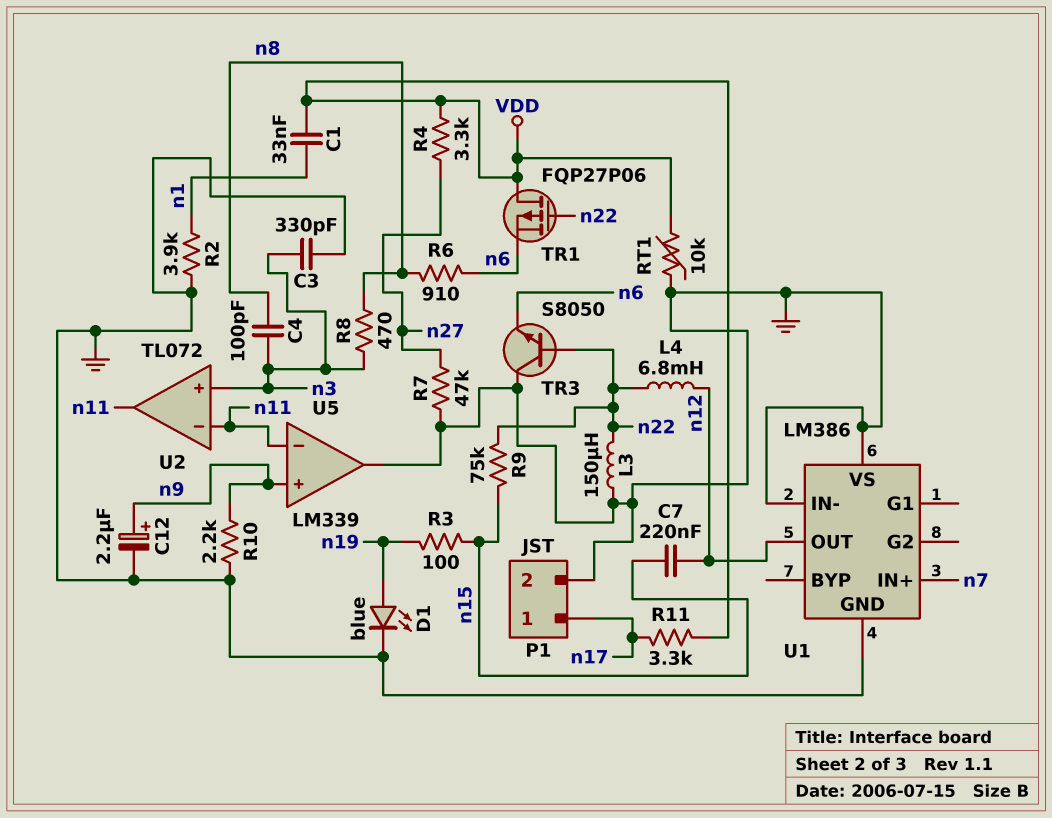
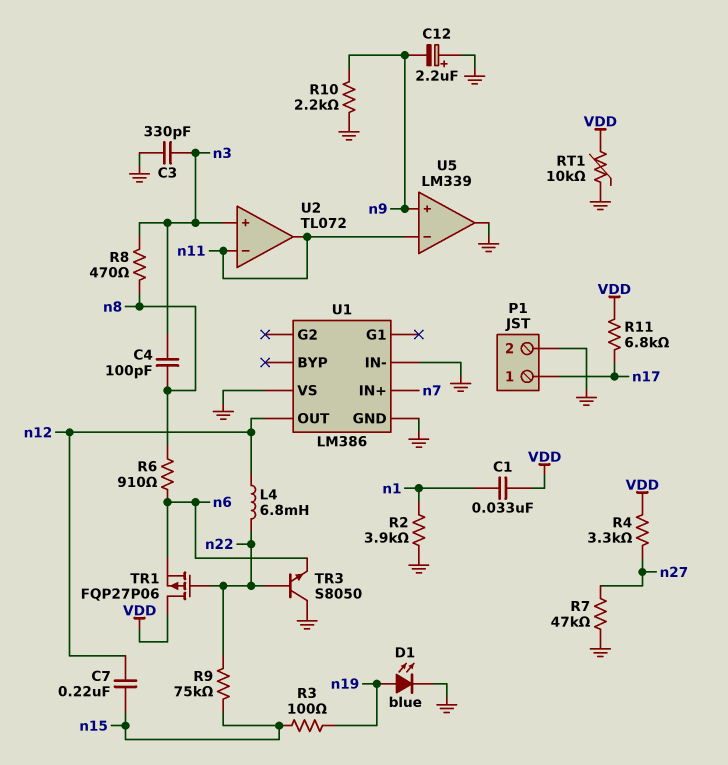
C12: 2.2uF (plus n9, minus GND) -> 2.2uF (plus GND, minus n9)
L3: 150uH (GND, n22) -> none
R11: 3.3k (VDD, n17) -> 6.8k (VDD, n17)

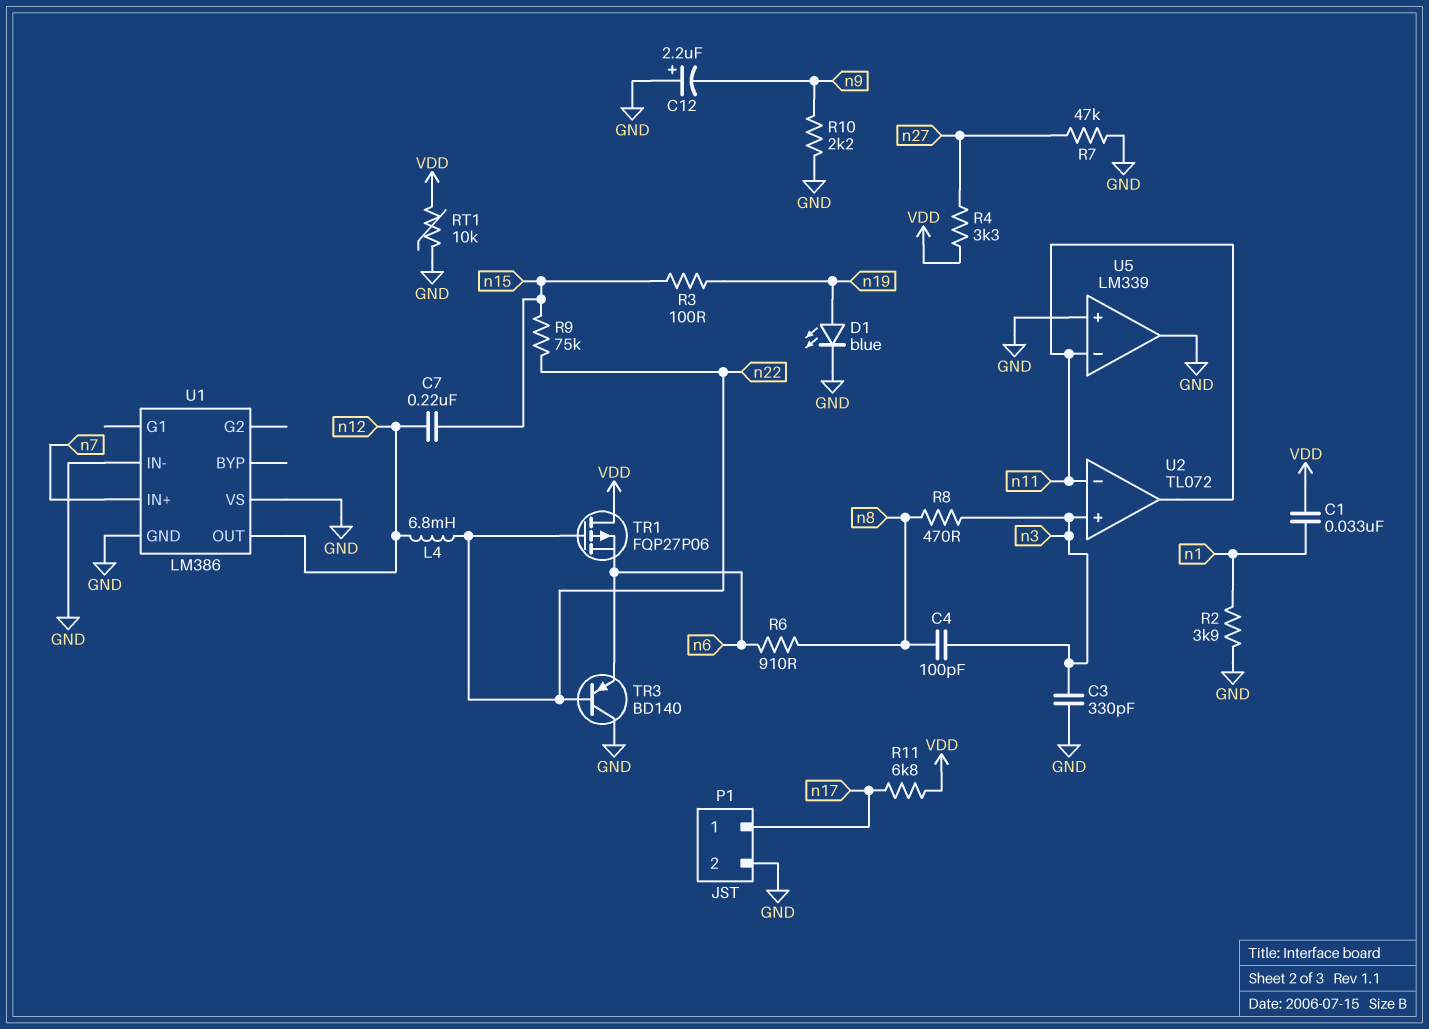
TR3: NPN S8050 (B n22, C GND, E n6) -> PNP BD140 (B n22, C GND, E n6)
U5 pin in+: n9 -> GND

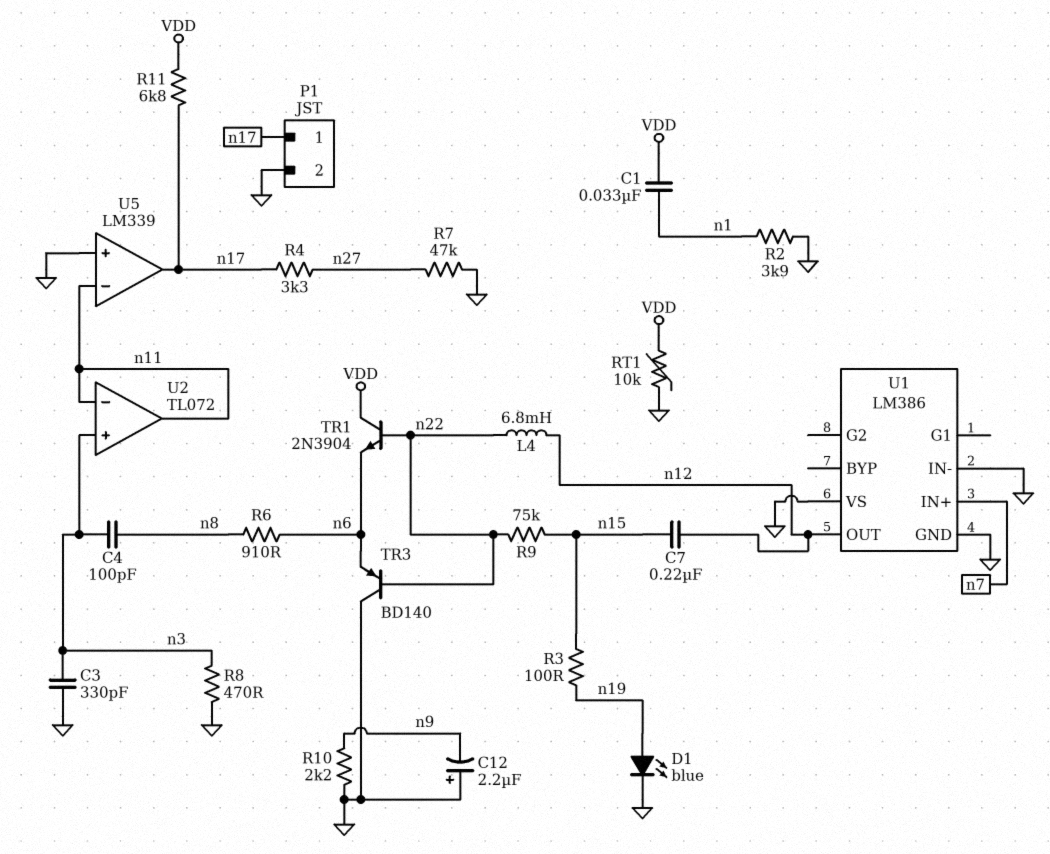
R4: 3.3k (VDD, n27) -> 3.3k (n17, n27)
R8: 470 (n3, n8) -> 470 (GND, n3)
TR1: PMOS FQP27P06 (G n22, D VDD, S n6) -> NPN 2N3904 (B n22, C VDD, E n6)
U5 pin out: GND -> n17

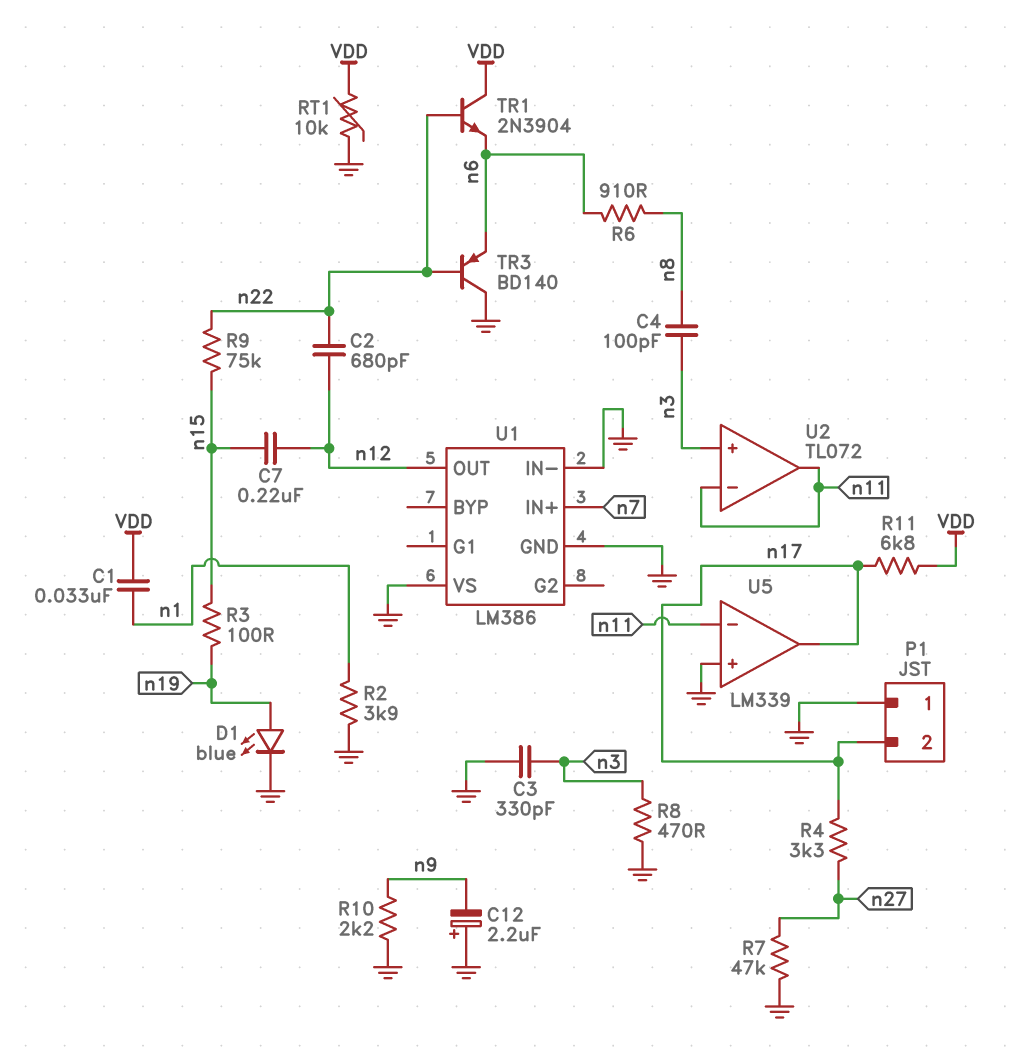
C2: none -> 680pF (n12, n22)
L4: 6.8mH (n12, n22) -> none
P1 pin 1: n17 -> GND
P1 pin 2: GND -> n17

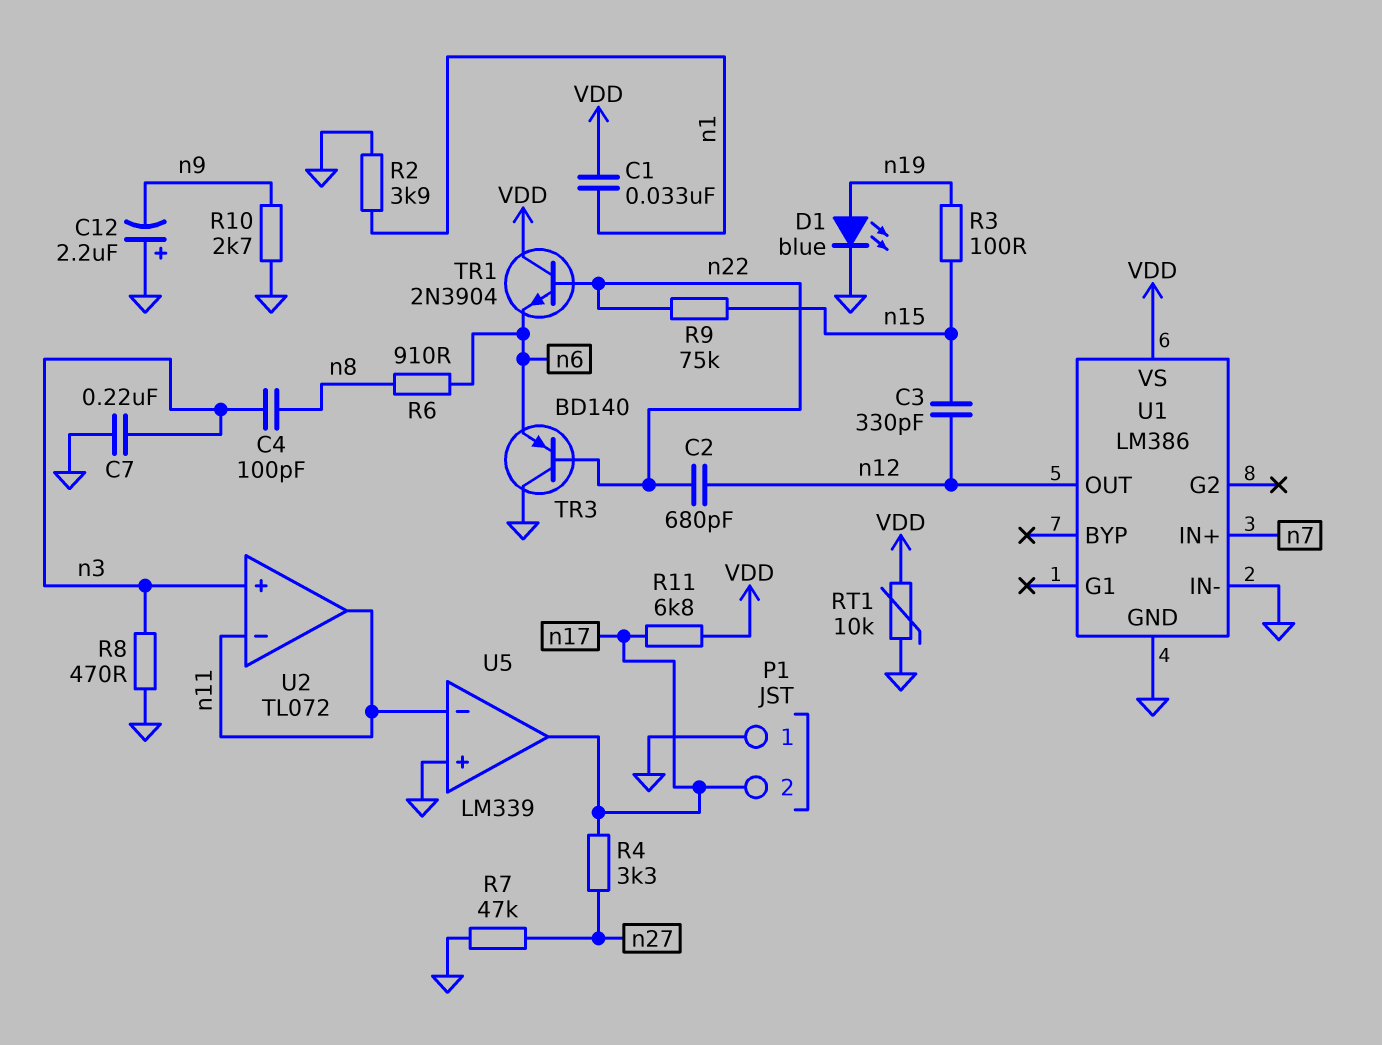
C3: 330pF (GND, n3) -> 330pF (n12, n15)
C7: 220nF (n12, n15) -> 220nF (GND, n3)
R10: 2.2k (GND, n9) -> 2.7k (GND, n9)
U1 pin VS: GND -> VDD

